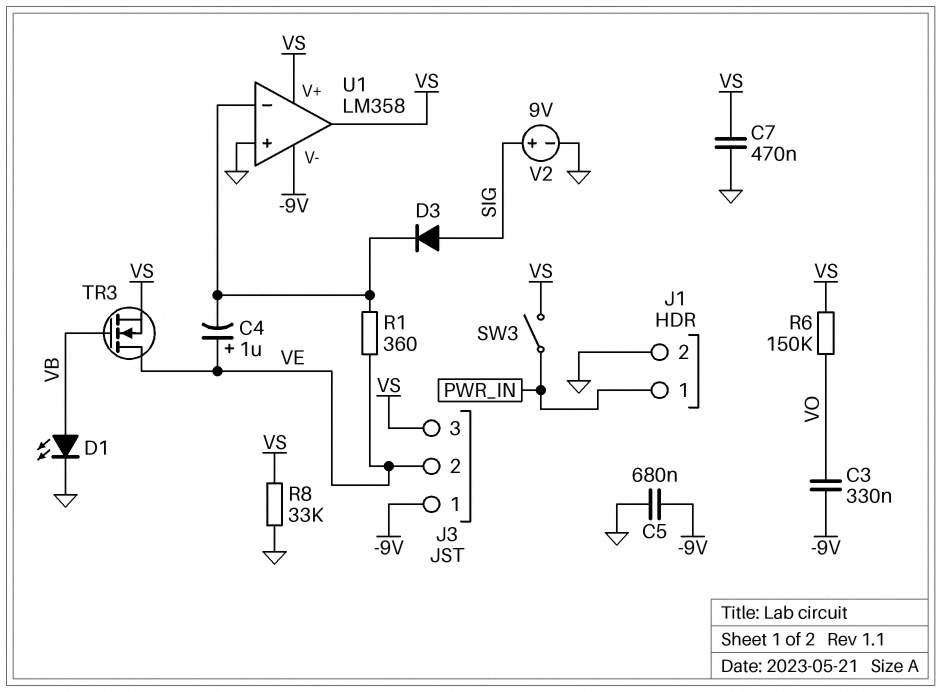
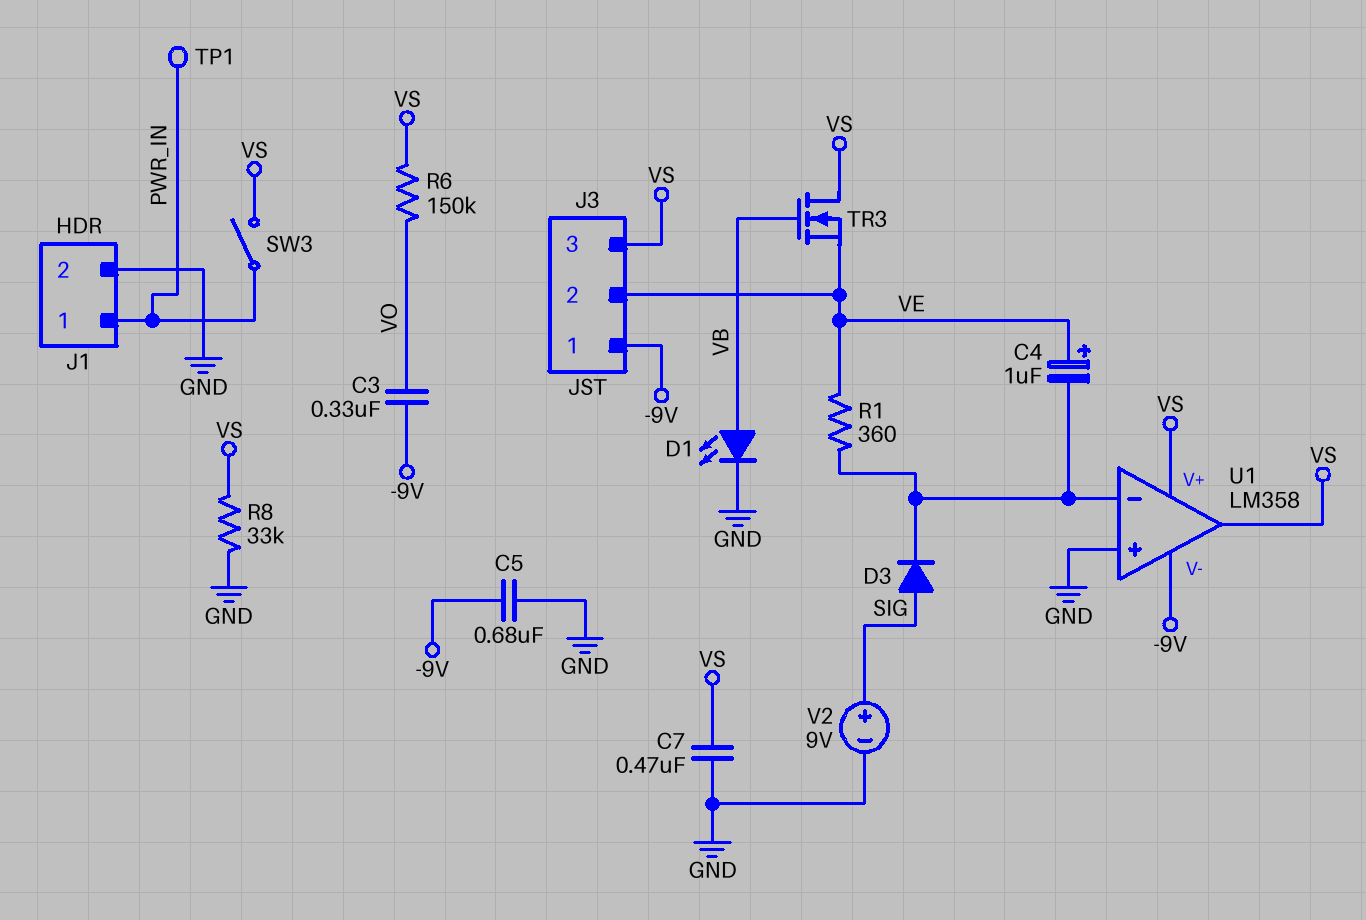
TP1: none -> test point (PWR_IN)
TR3: NMOS (G VB, D VE, S VS) -> NMOS (G VB, D VS, S VE)

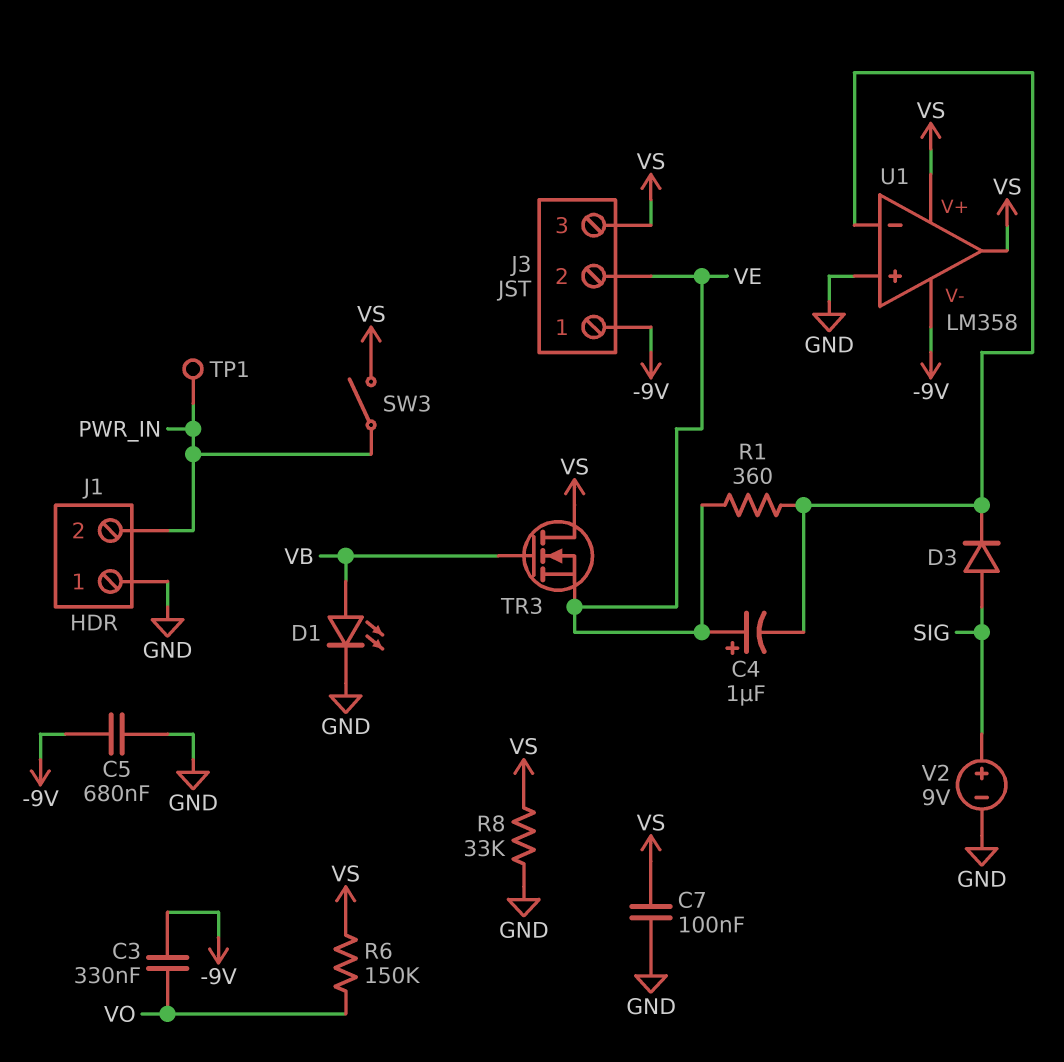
C7: 470nF (GND, VS) -> 100nF (GND, VS)
J1 pin 1: PWR_IN -> GND
J1 pin 2: GND -> PWR_IN

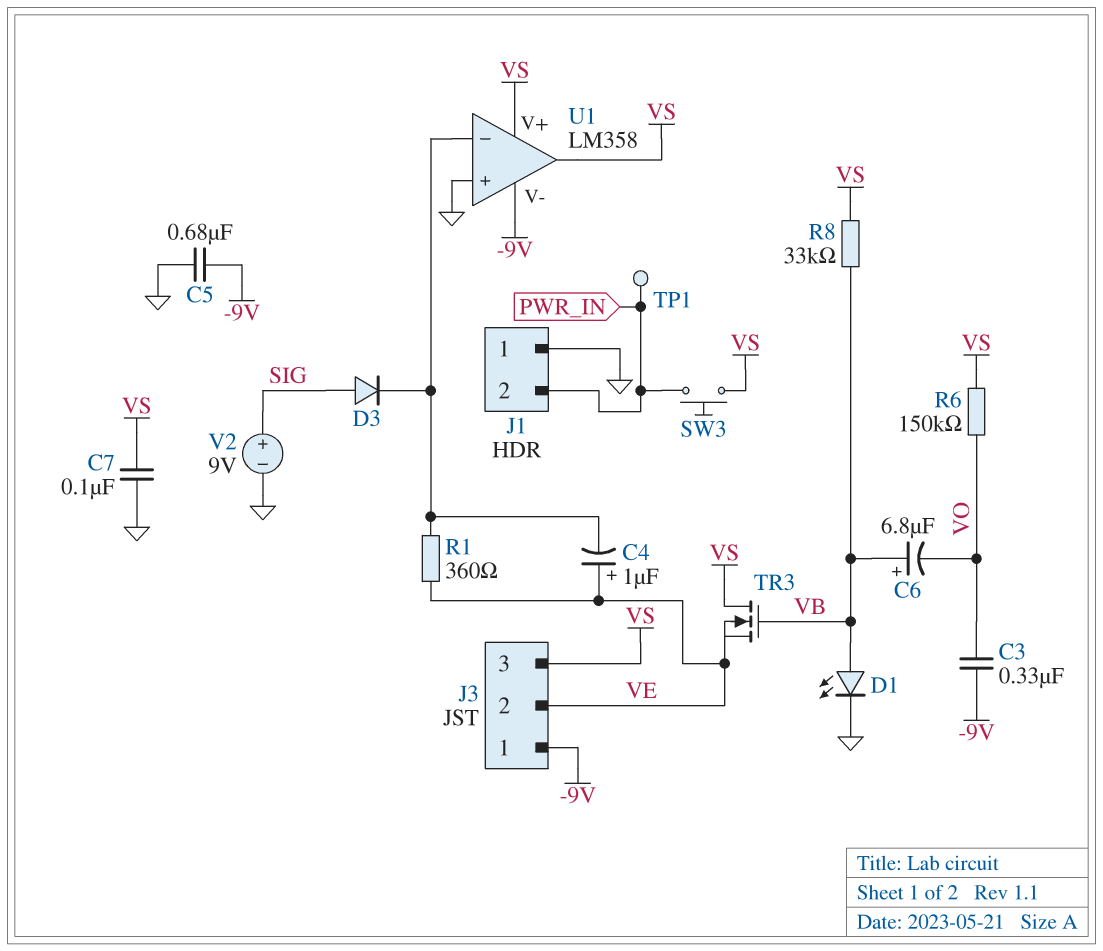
C6: none -> 6.8uF (plus VB, minus VO)
R8: 33k (GND, VS) -> 33k (VB, VS)
SW3: switch (PWR_IN, VS) -> button (PWR_IN, VS)

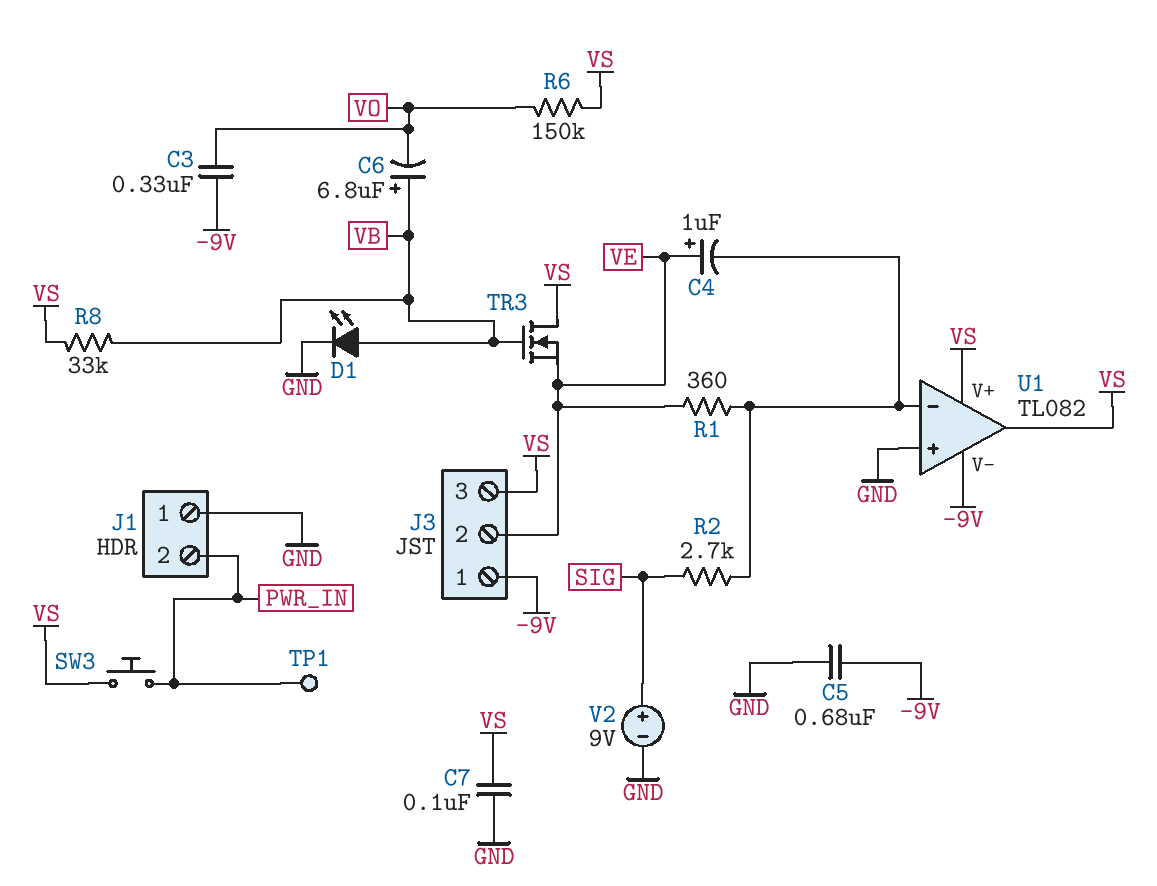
D3: diode (A SIG, K U1/in-) -> none
R2: none -> 2.7k (SIG, U1/in-)
U1: LM358 -> TL082

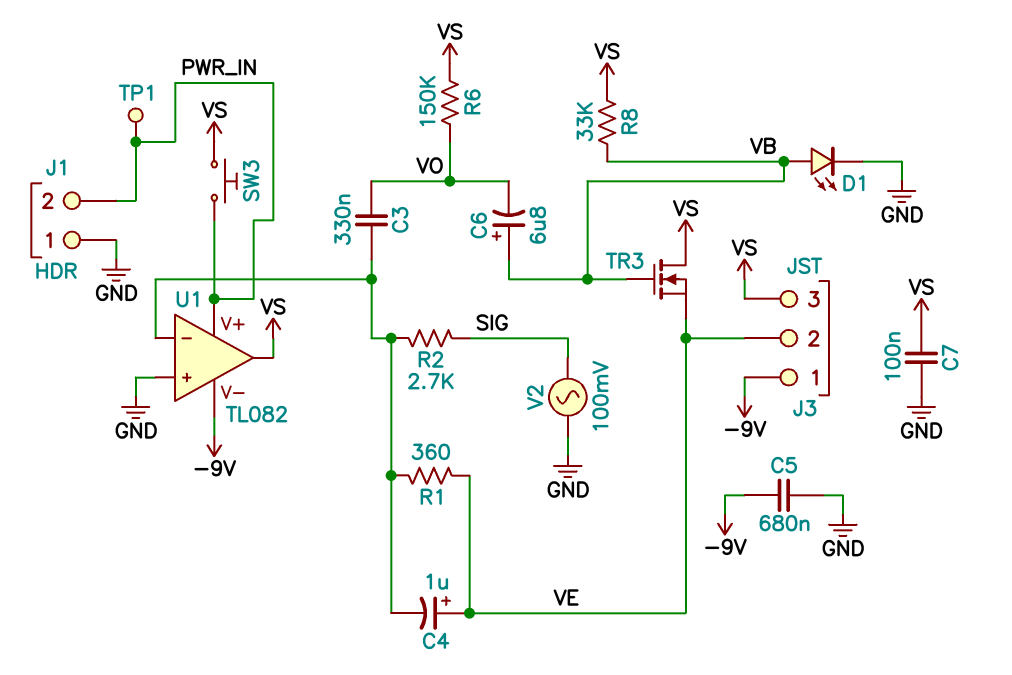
C3: 330nF (-9V, VO) -> 330nF (U1/in-, VO)
U1 pin V+: VS -> PWR_IN
V2: 9V (plus SIG, minus GND) -> AC 100mV (GND, SIG)

